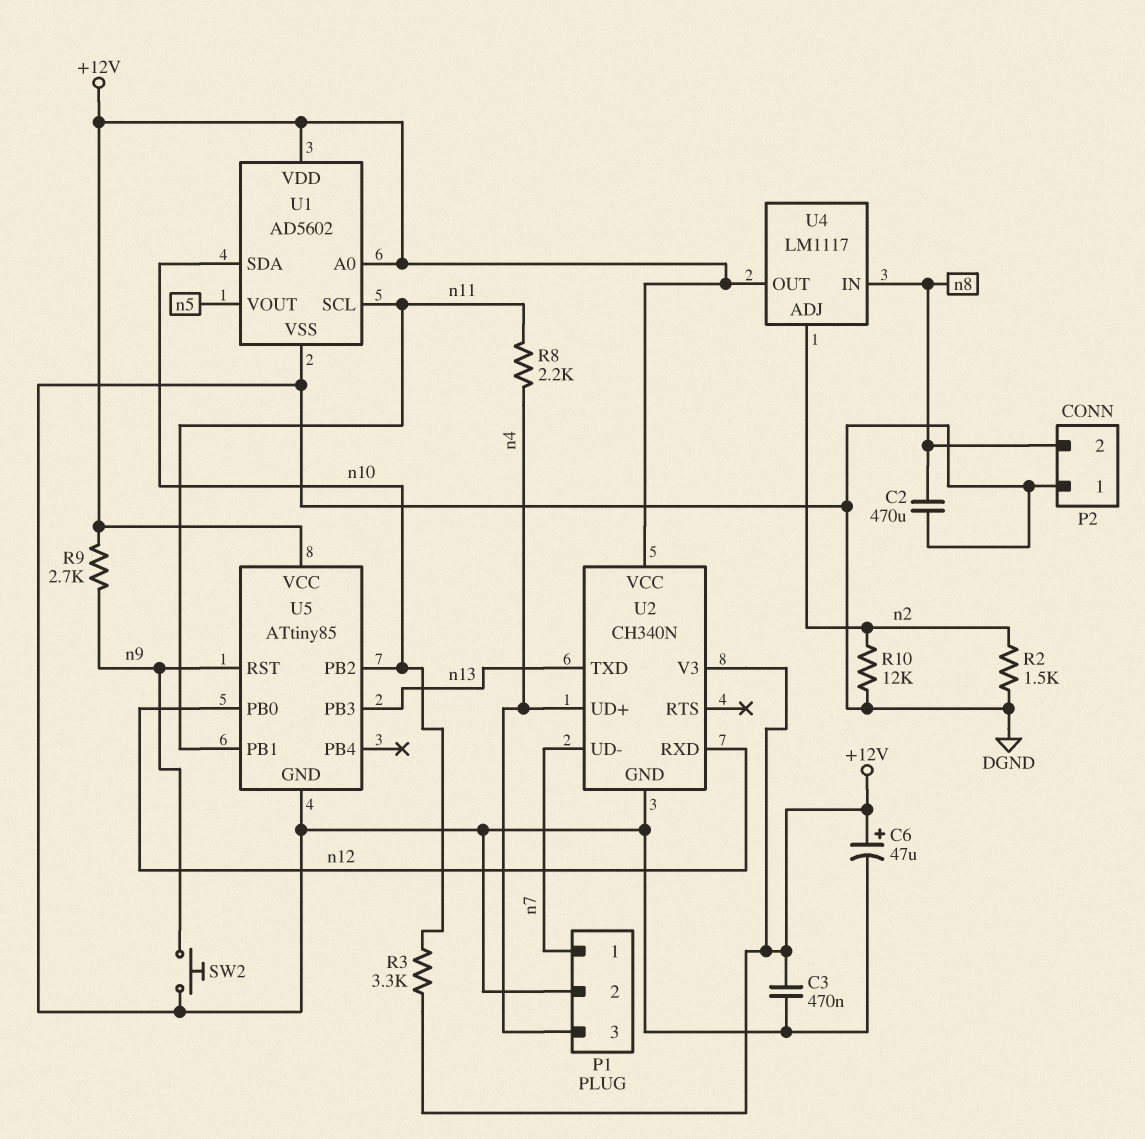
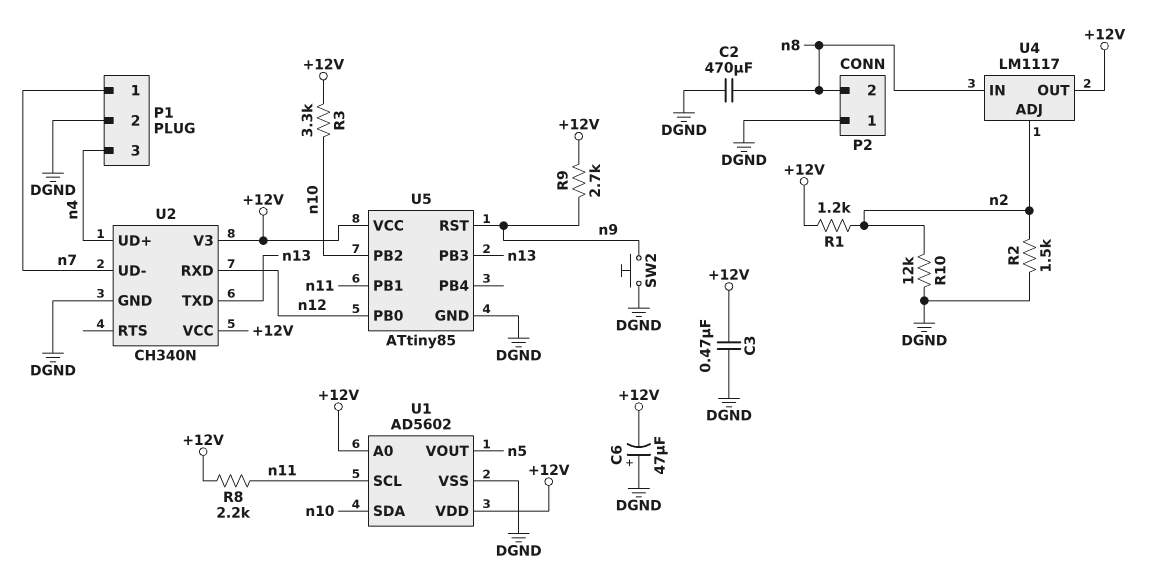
C6: 47uF (plus +12V, minus DGND) -> 47uF (plus DGND, minus +12V)
R1: none -> 1.2k (+12V, n2)
R8: 2.2k (n4, n11) -> 2.2k (+12V, n11)

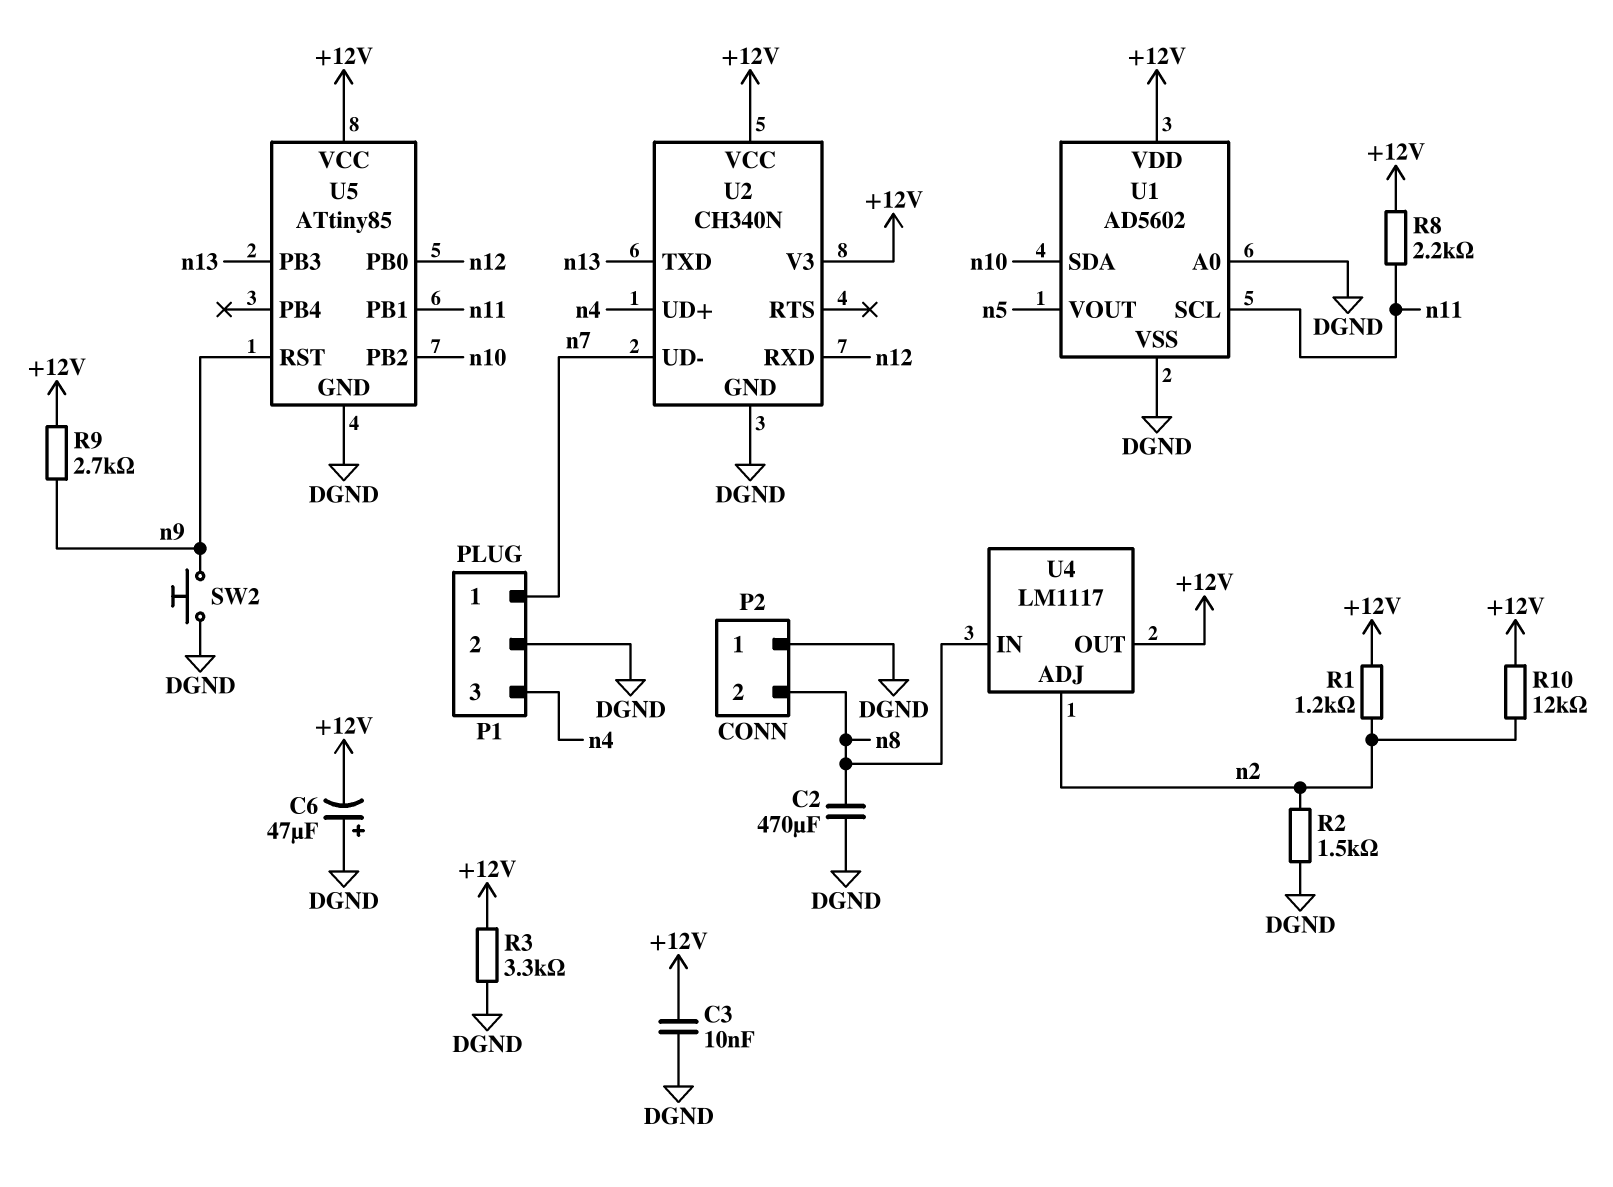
C3: 470nF (+12V, DGND) -> 10nF (+12V, DGND)
R3: 3.3k (+12V, n10) -> 3.3k (+12V, DGND)
R10: 12k (DGND, n2) -> 12k (+12V, n2)
U1 pin A0: +12V -> DGND

